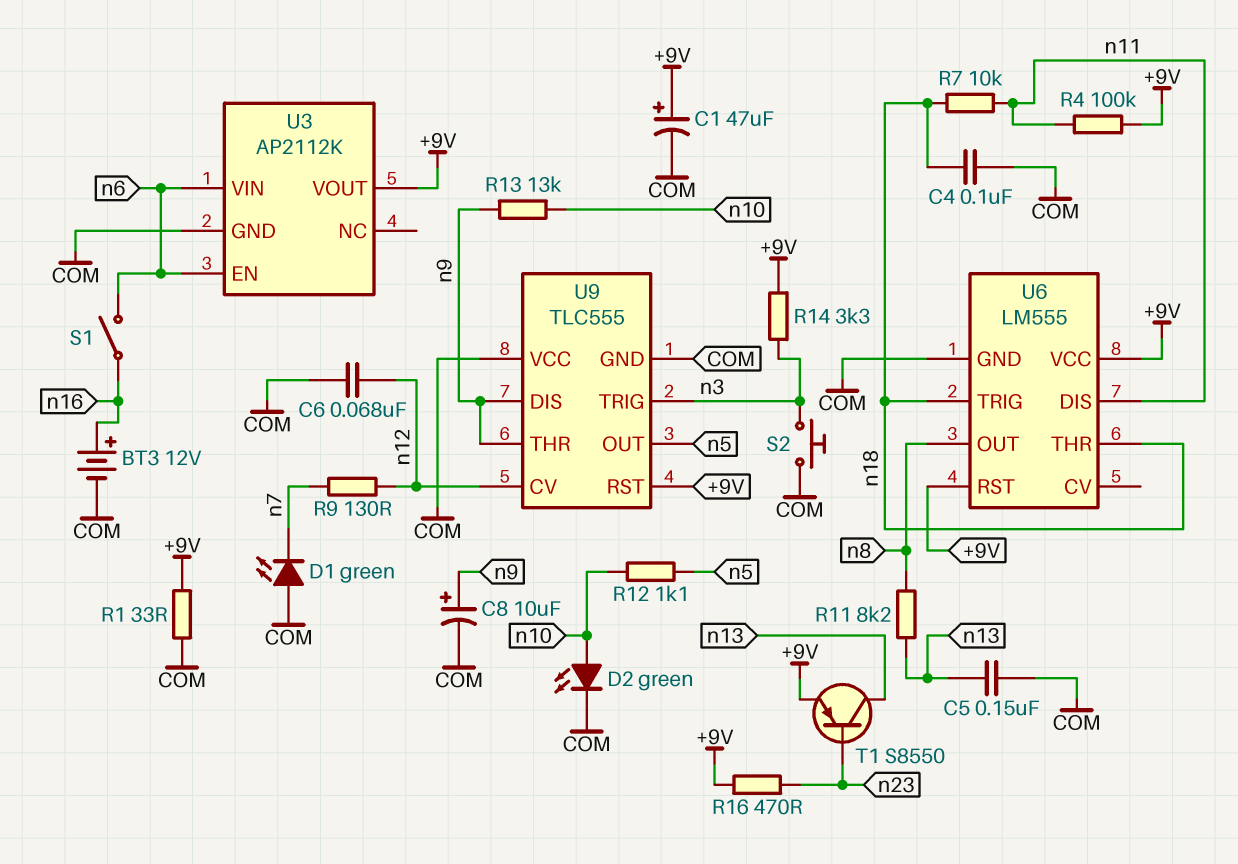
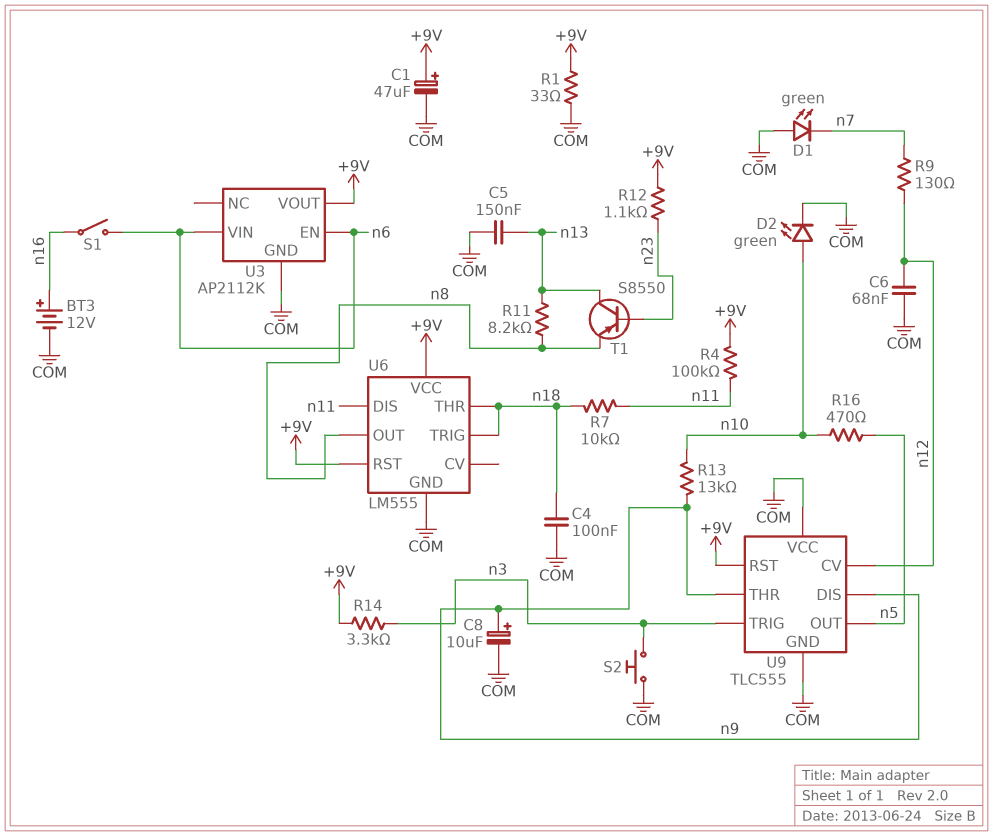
R12: 1.1k (n5, n10) -> 1.1k (+9V, n23)
R16: 470 (+9V, n23) -> 470 (n5, n10)
T1: PNP S8550 (B n23, C n13, E +9V) -> PNP S8550 (B n23, C n13, E n8)

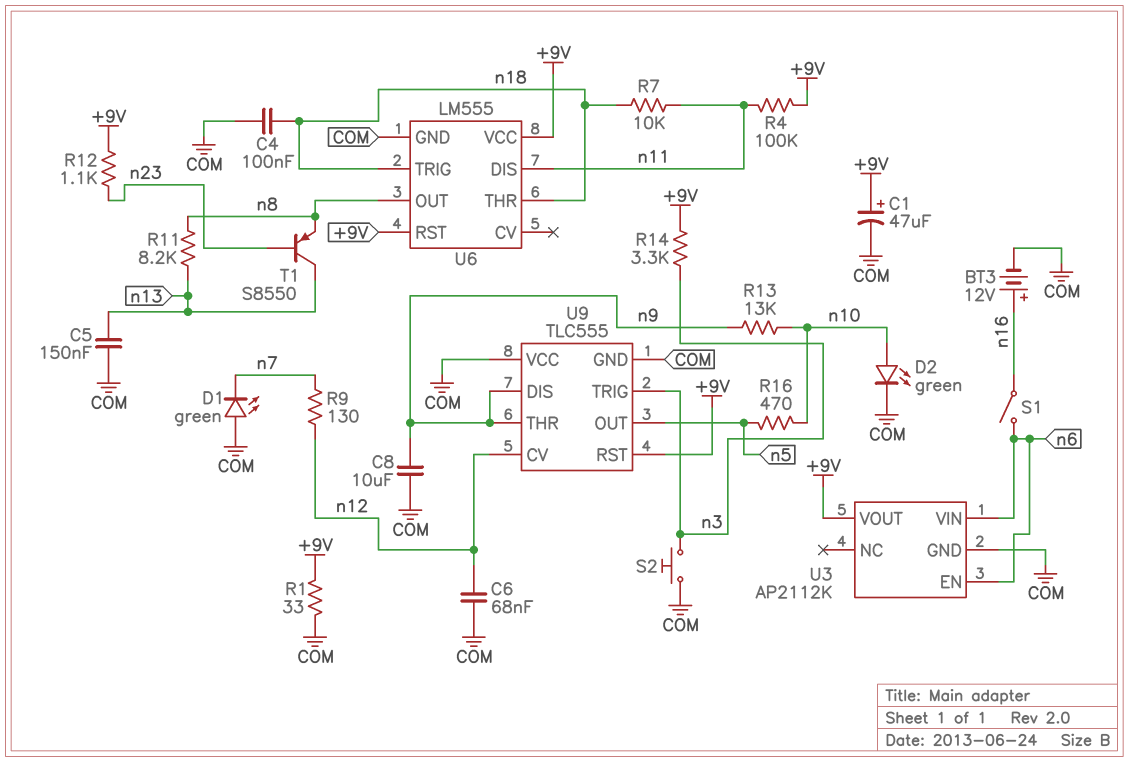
C8: 10uF (plus n9, minus COM) -> 10uF (COM, n9)

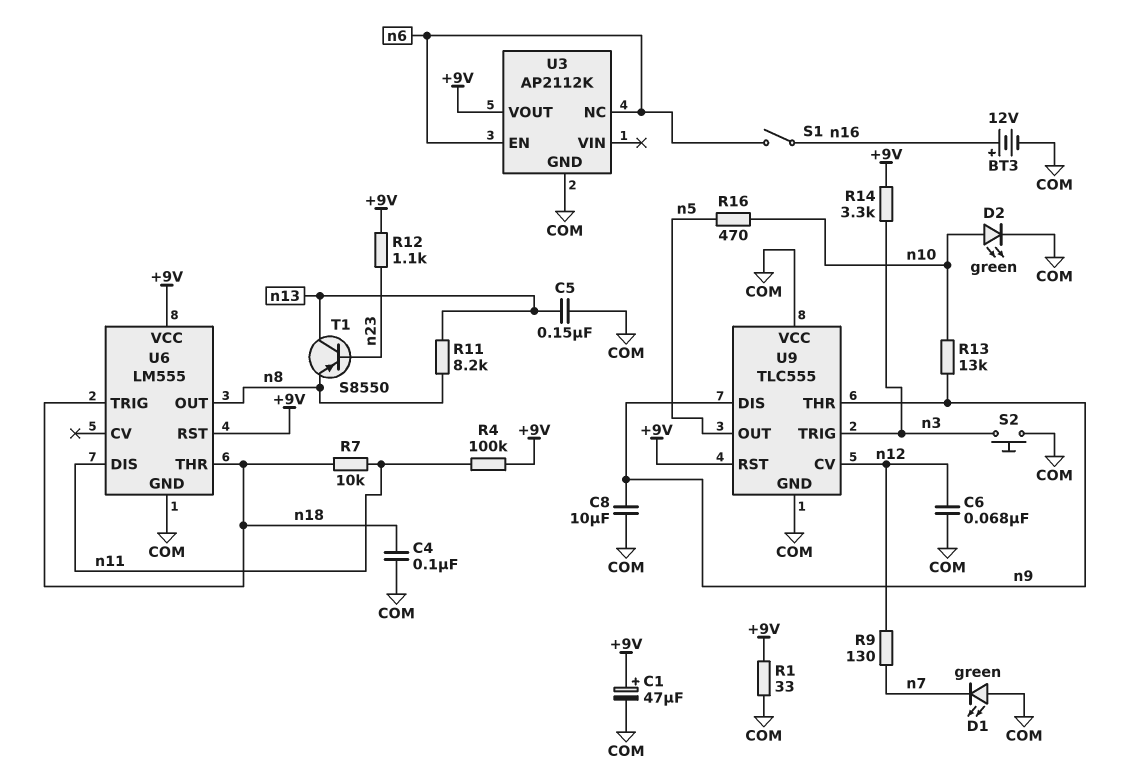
U3 pin NC: none -> n6
U3 pin VIN: n6 -> none

